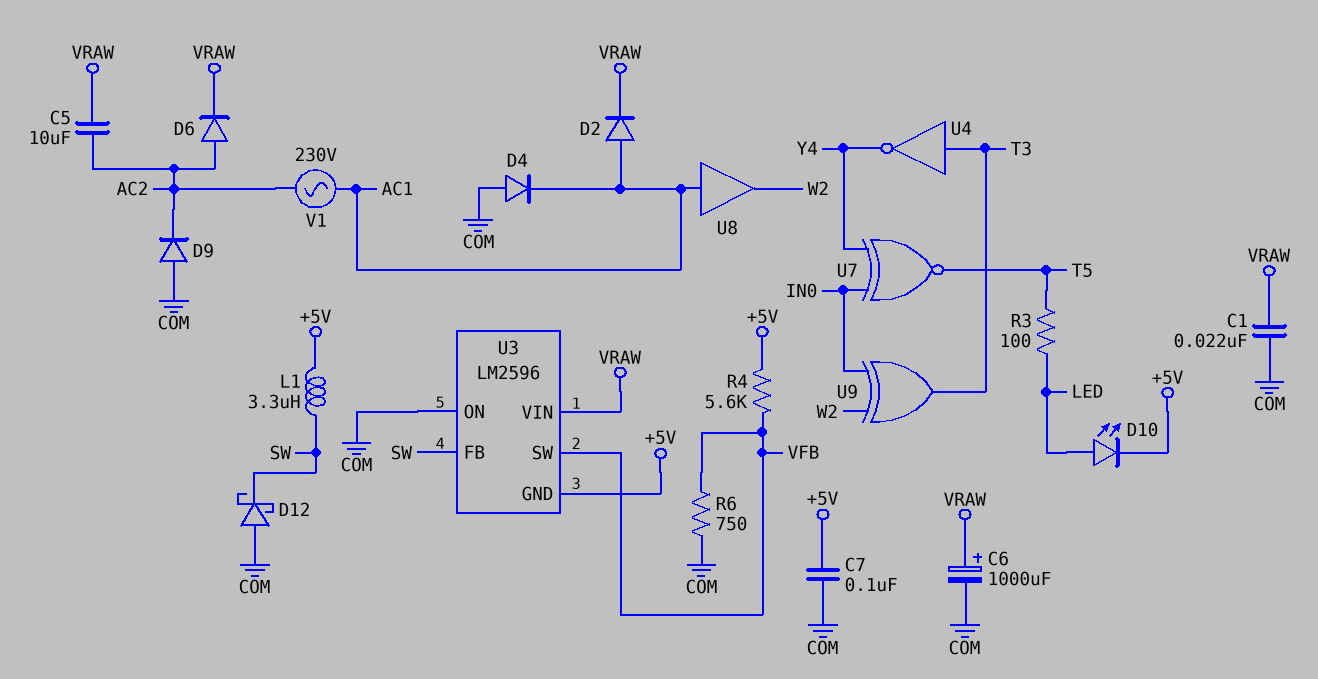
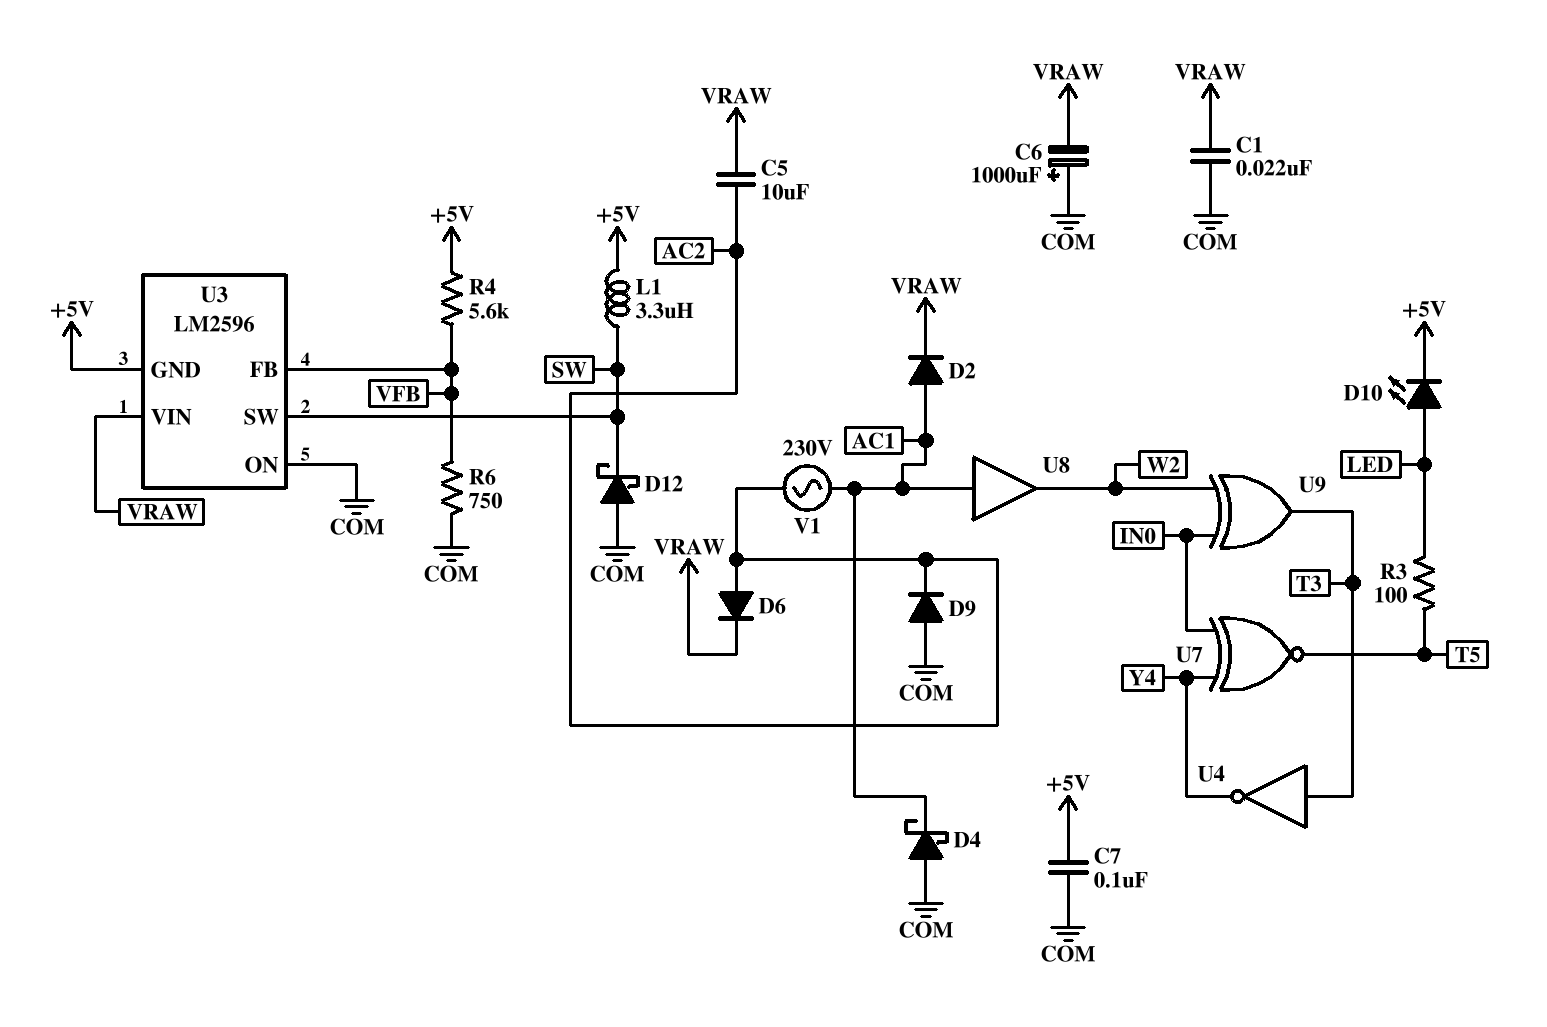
C6: 1000uF (plus VRAW, minus COM) -> 1000uF (plus COM, minus VRAW)
D4: diode (A COM, K AC1) -> schottky (A COM, K AC1)
U3 pin FB: SW -> VFB
U3 pin SW: VFB -> SW

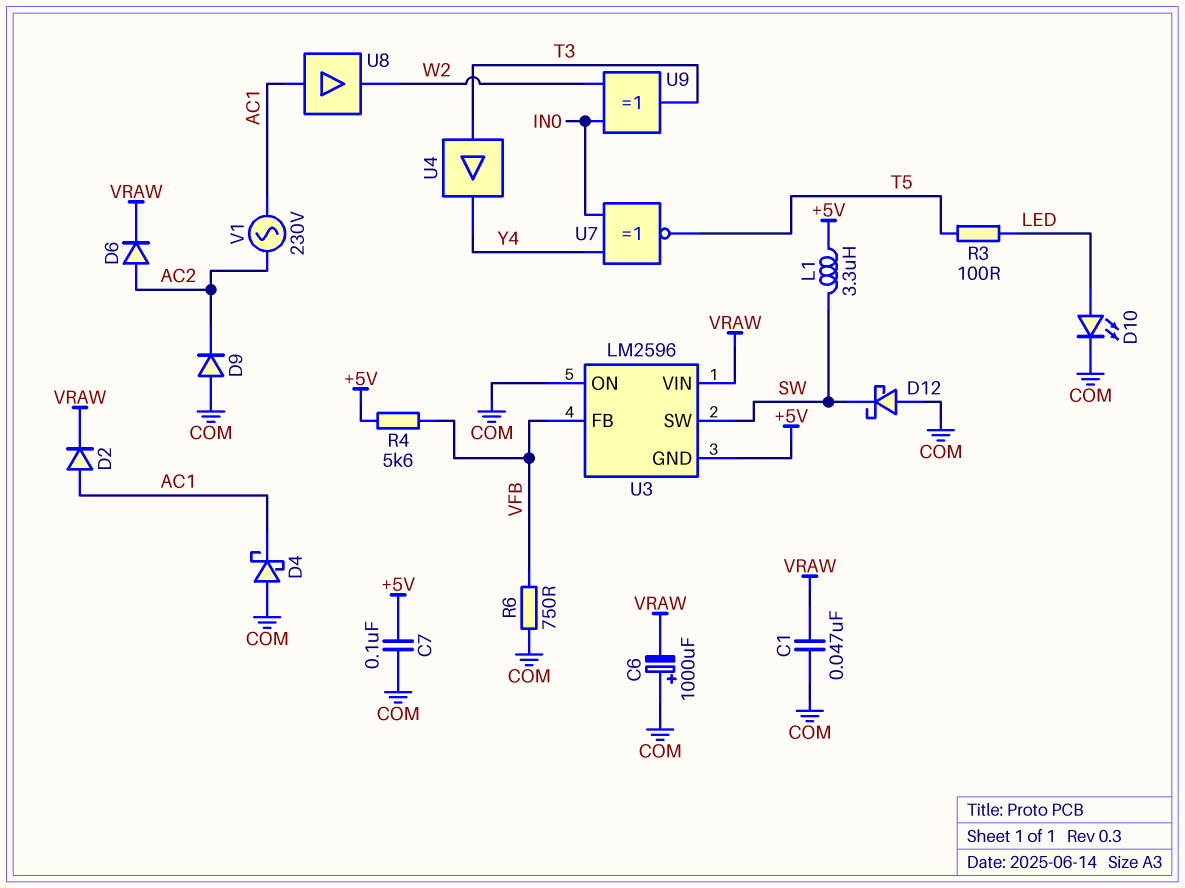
C1: 22nF (COM, VRAW) -> 47nF (COM, VRAW)
C5: 10uF (AC2, VRAW) -> none
D10: LED (A LED, K +5V) -> LED (A LED, K COM)
U4: NOT (in T3, out Y4) -> buffer (in T3, out Y4)

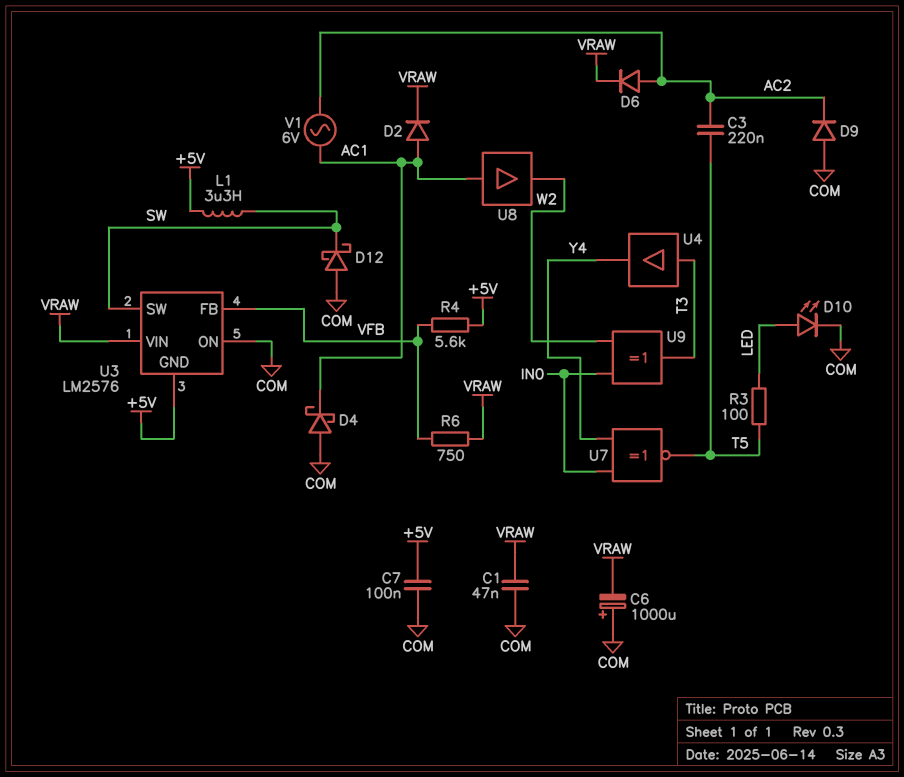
C3: none -> 220nF (AC2, T5)
R6: 750 (COM, VFB) -> 750 (VFB, VRAW)
U3: LM2596 -> LM2576
V1: AC 230V (AC1, AC2) -> AC 6V (AC1, AC2)

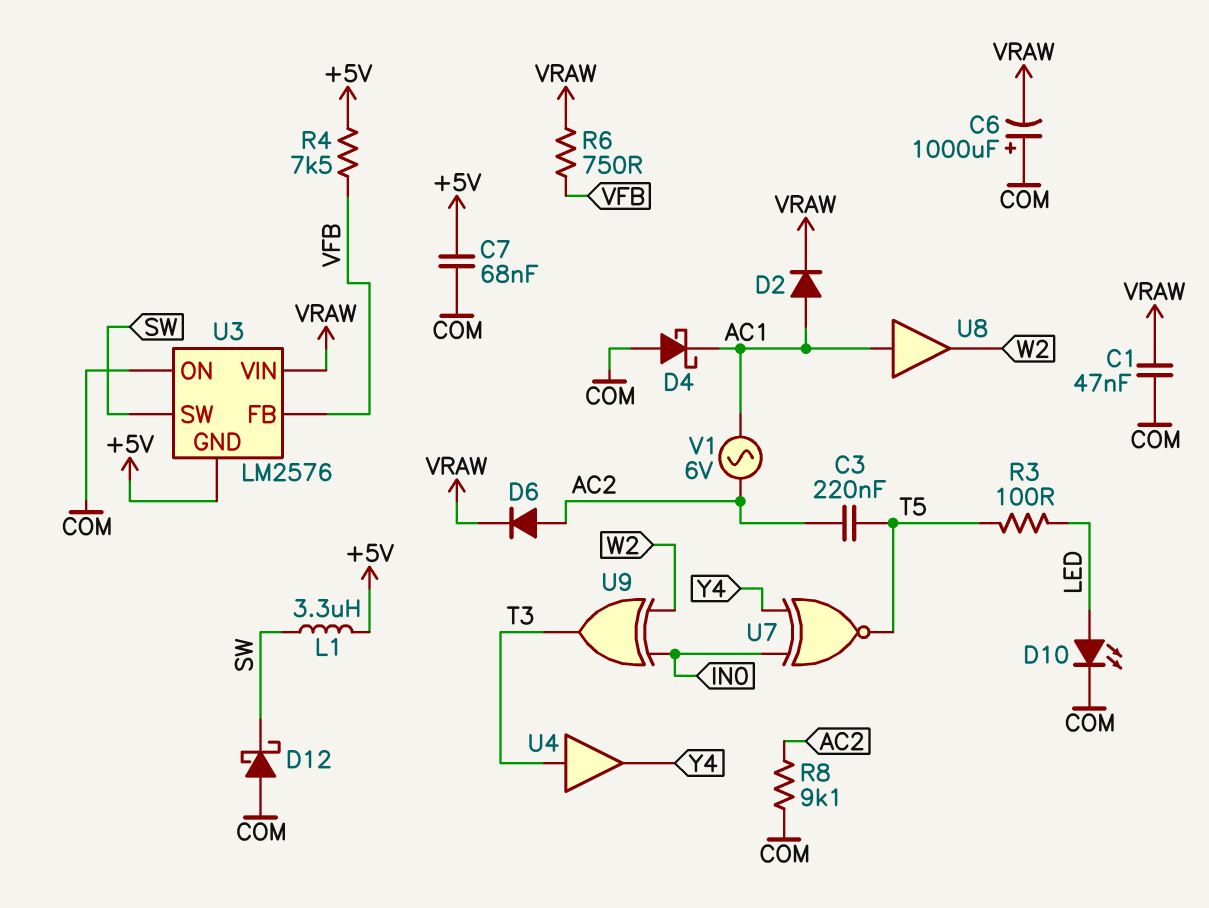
C7: 100nF (+5V, COM) -> 68nF (+5V, COM)
D9: diode (A COM, K AC2) -> none
R4: 5.6k (+5V, VFB) -> 7.5k (+5V, VFB)
R8: none -> 9.1k (AC2, COM)

